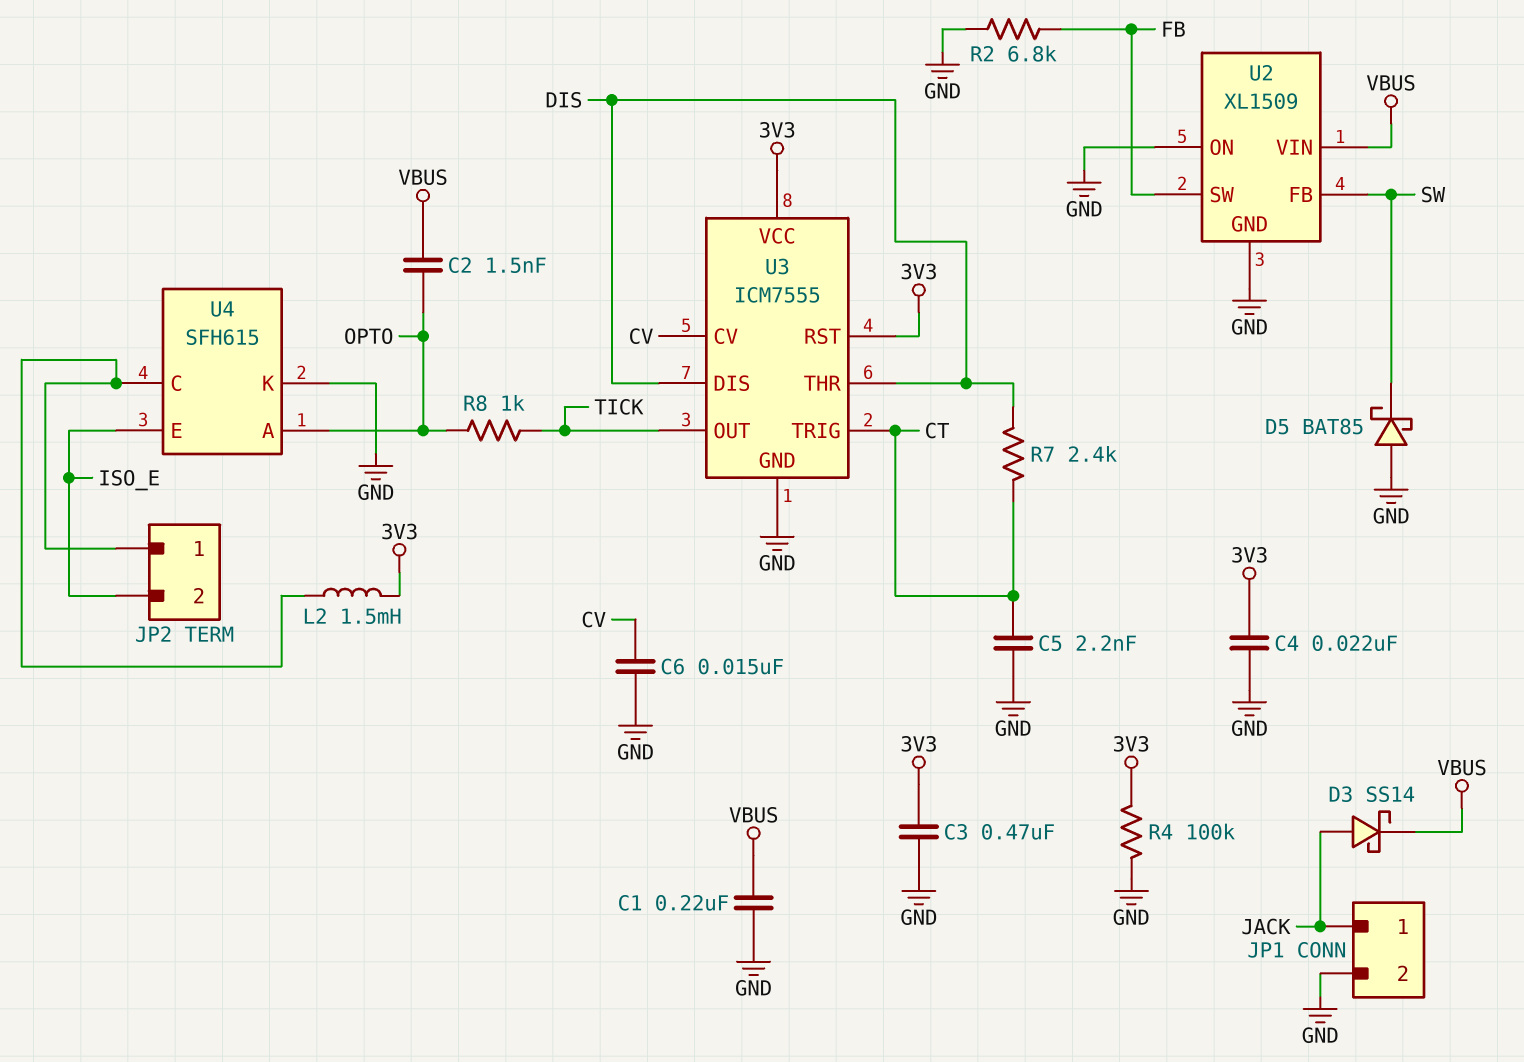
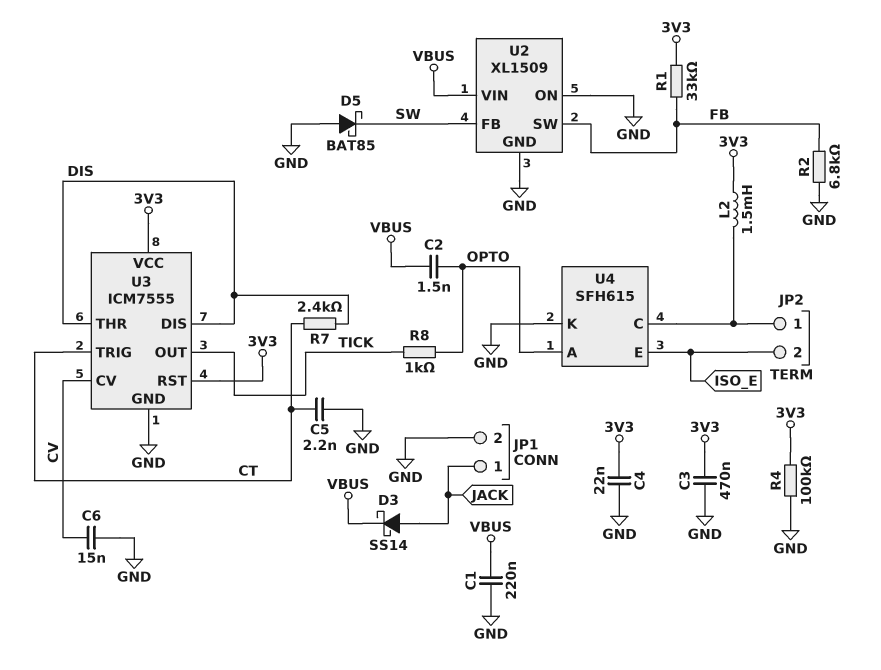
R1: none -> 33k (3V3, FB)

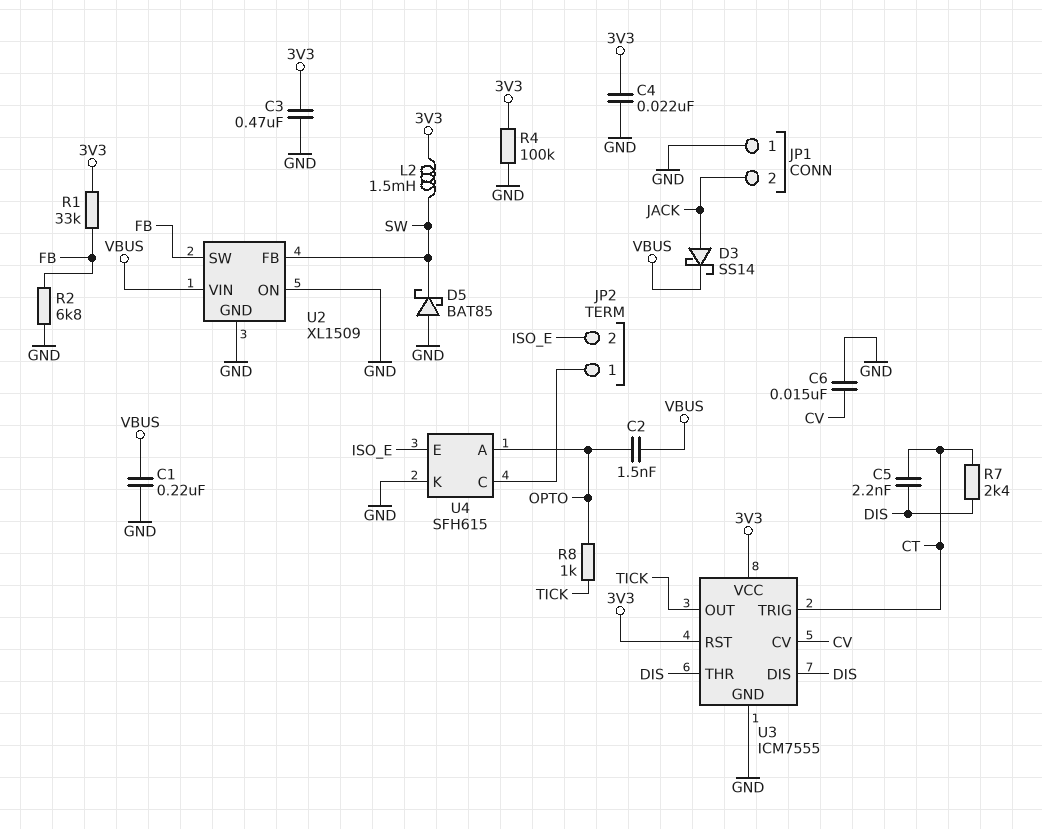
C5: 2.2nF (CT, GND) -> 2.2nF (CT, DIS)
JP1 pin 1: JACK -> GND
JP1 pin 2: GND -> JACK
L2: 1.5mH (3V3, JP2/1) -> 1.5mH (3V3, SW)

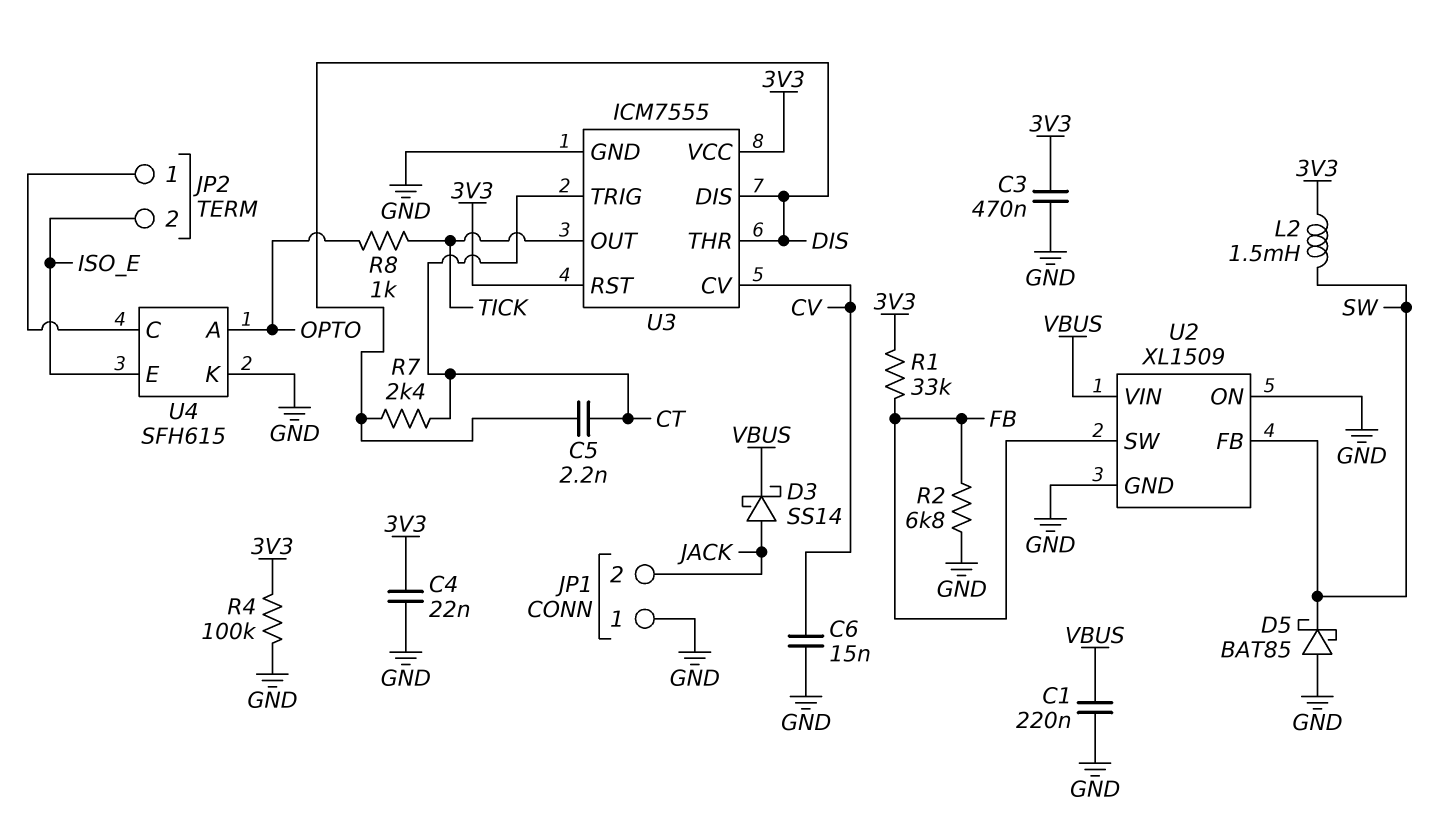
C2: 1.5nF (OPTO, VBUS) -> none

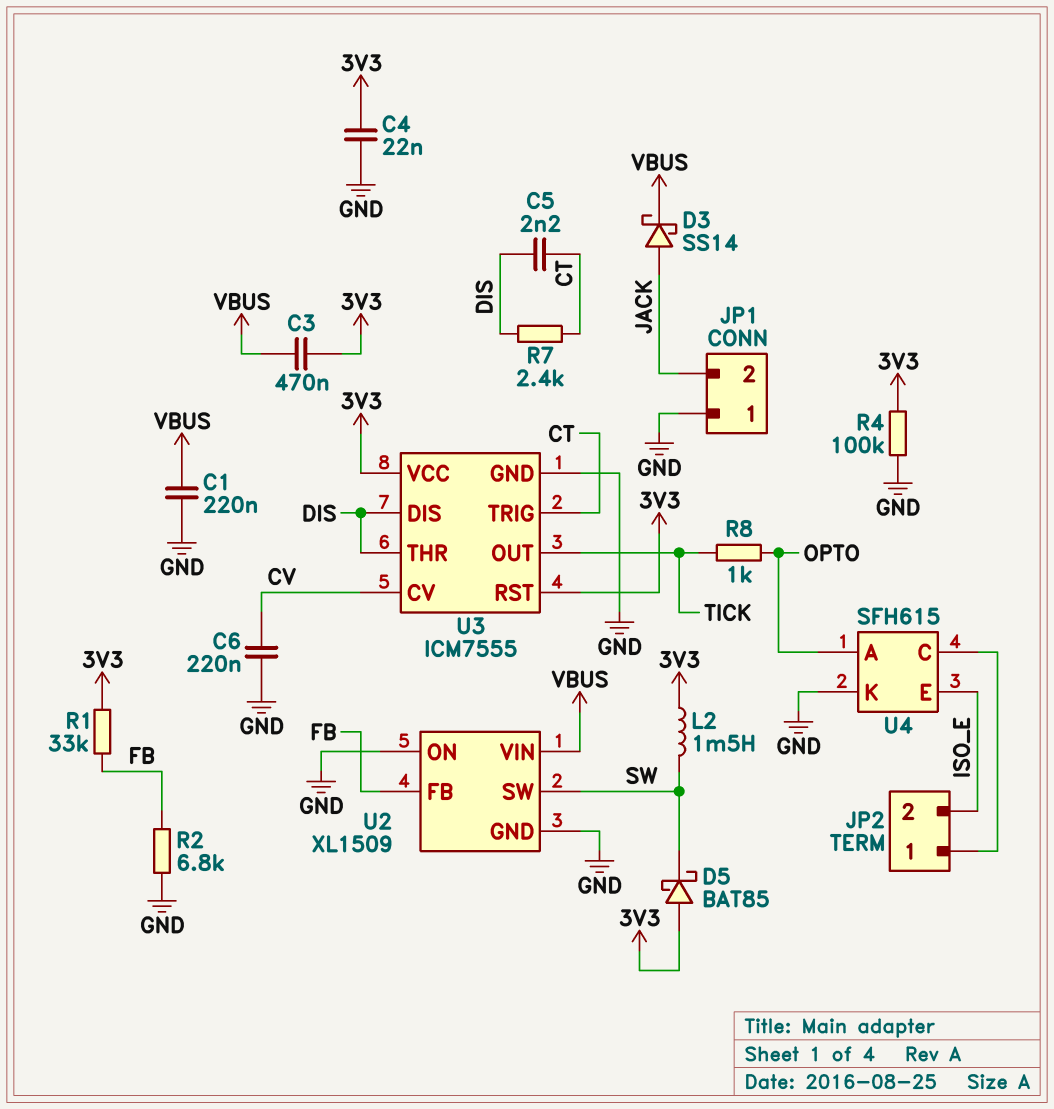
C3: 470nF (3V3, GND) -> 470nF (3V3, VBUS)
C6: 15nF (CV, GND) -> 220nF (CV, GND)
D5: schottky BAT85 (A GND, K SW) -> schottky BAT85 (A 3V3, K SW)
U2 pin FB: SW -> FB
U2 pin SW: FB -> SW

